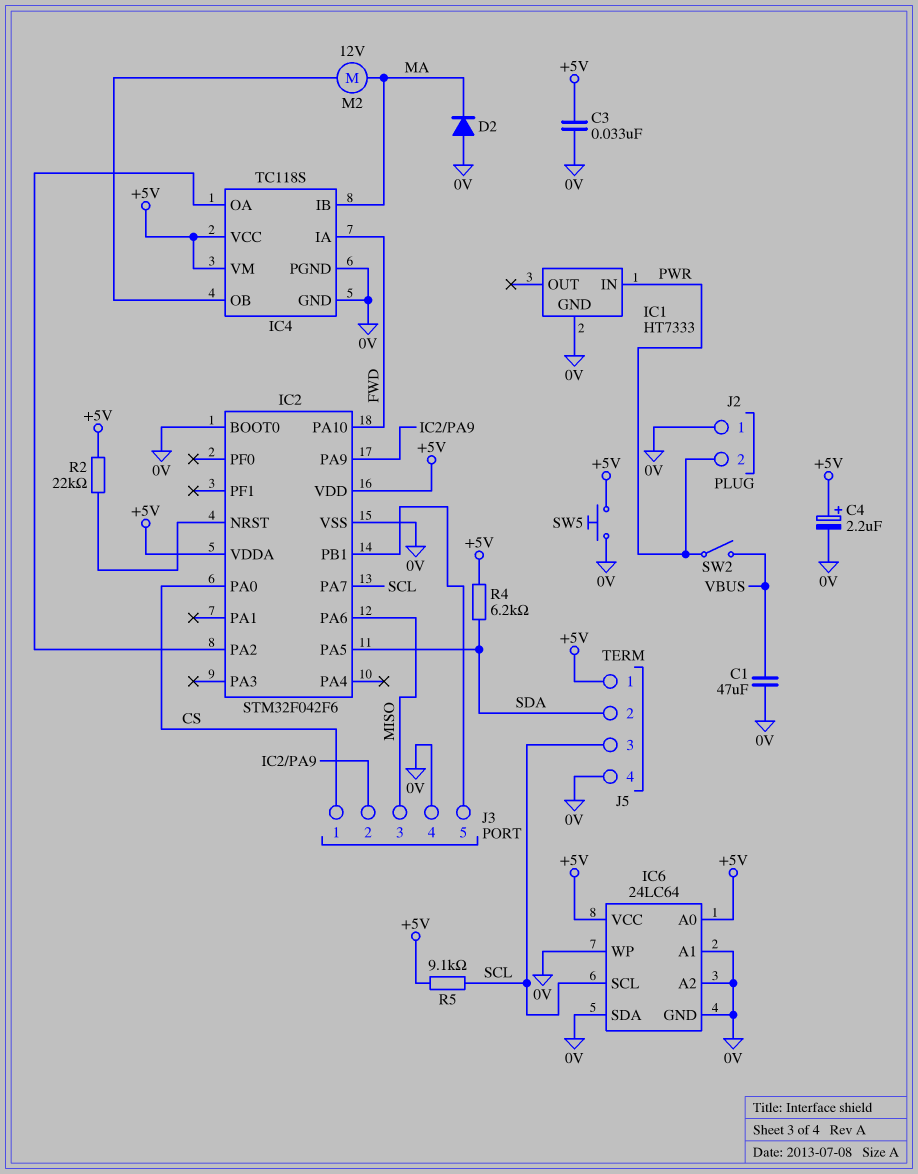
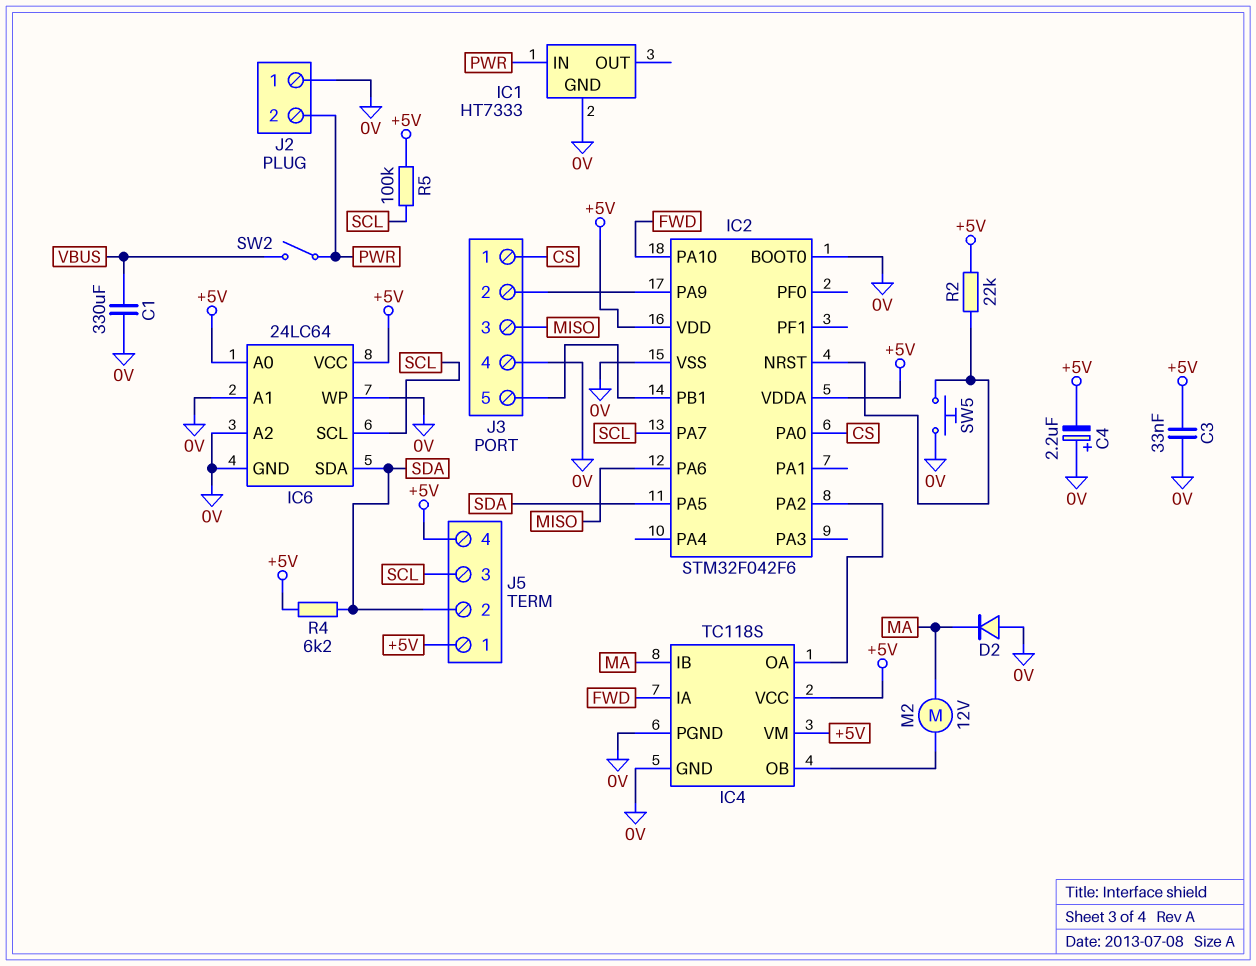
C1: 47uF (0V, VBUS) -> 330uF (0V, VBUS)
C4: 2.2uF (plus +5V, minus 0V) -> 2.2uF (plus 0V, minus +5V)
IC6 pin SDA: 0V -> SDA
J5 pin 4: 0V -> +5V
R5: 9.1k (+5V, SCL) -> 100k (+5V, SCL)
SW5: button (+5V, 0V) -> button (0V, IC2/NRST)

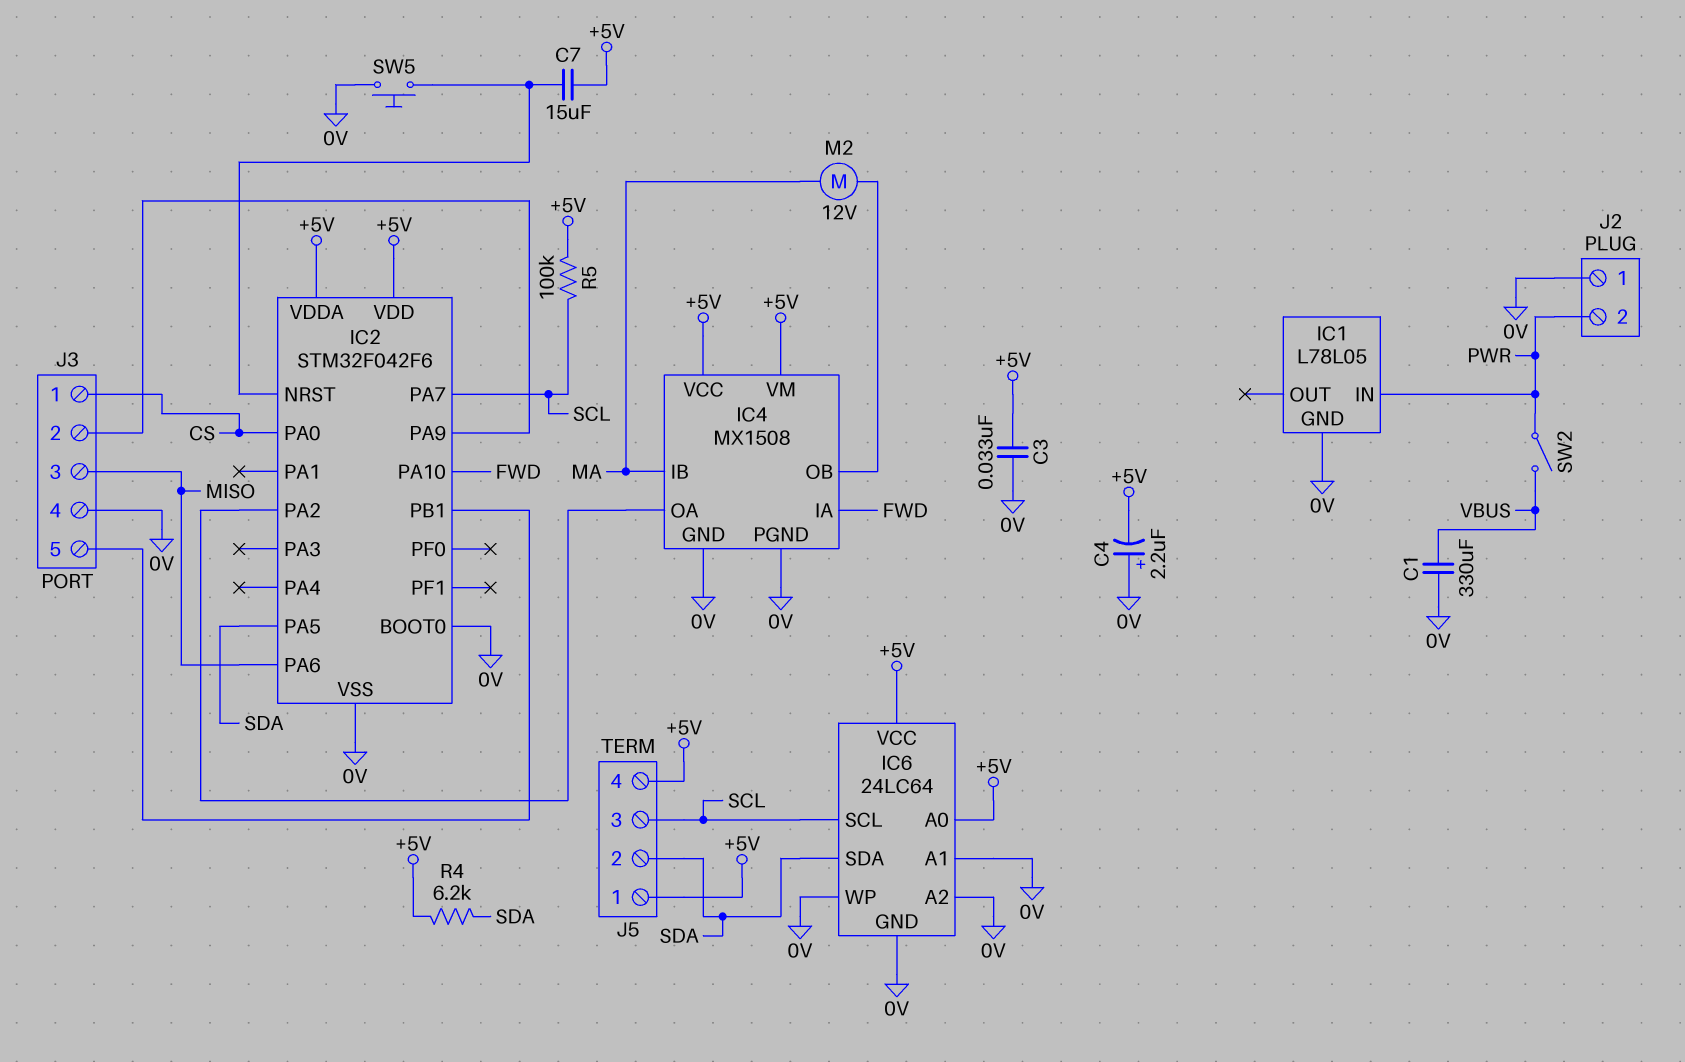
C7: none -> 15uF (+5V, IC2/NRST)
D2: diode (A 0V, K MA) -> none
IC1: HT7333 -> L78L05
IC4: TC118S -> MX1508
R2: 22k (+5V, IC2/NRST) -> none

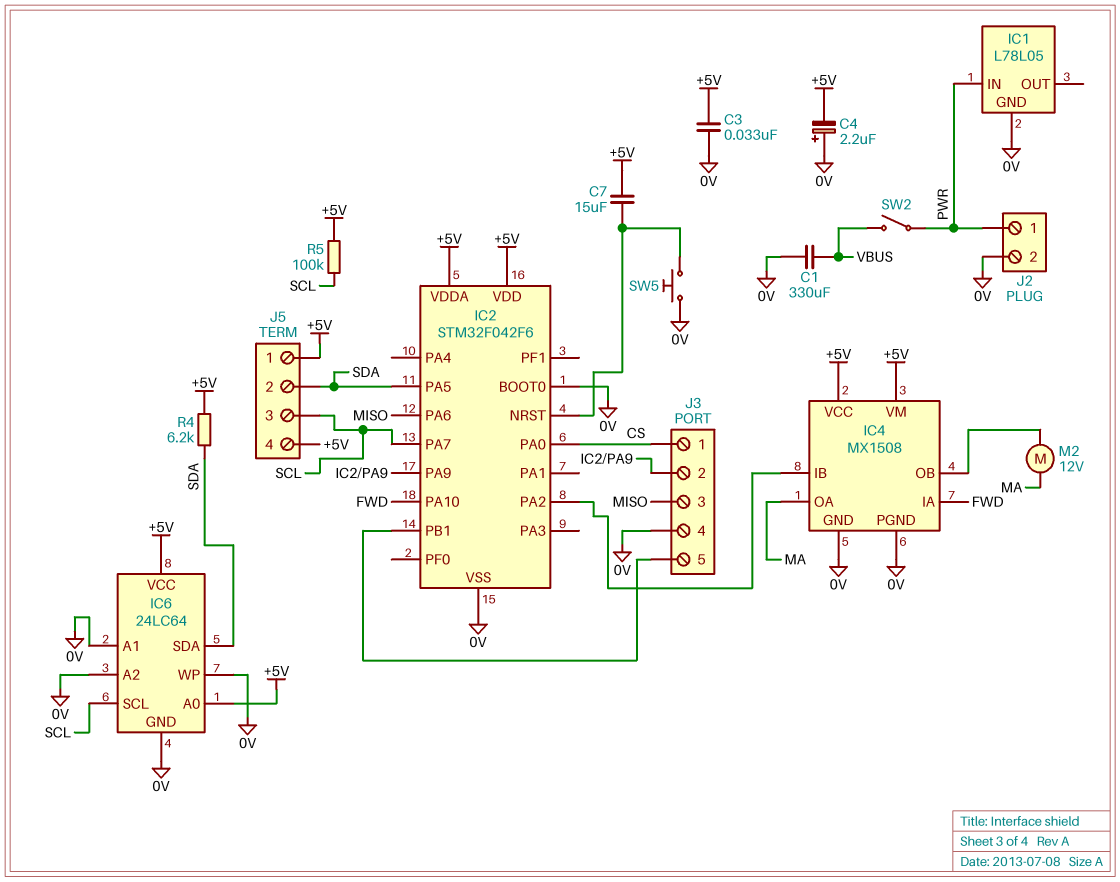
IC4 pin IB: MA -> IC2/PA2
IC4 pin OA: IC2/PA2 -> MA
J2 pin 1: 0V -> PWR
J2 pin 2: PWR -> 0V

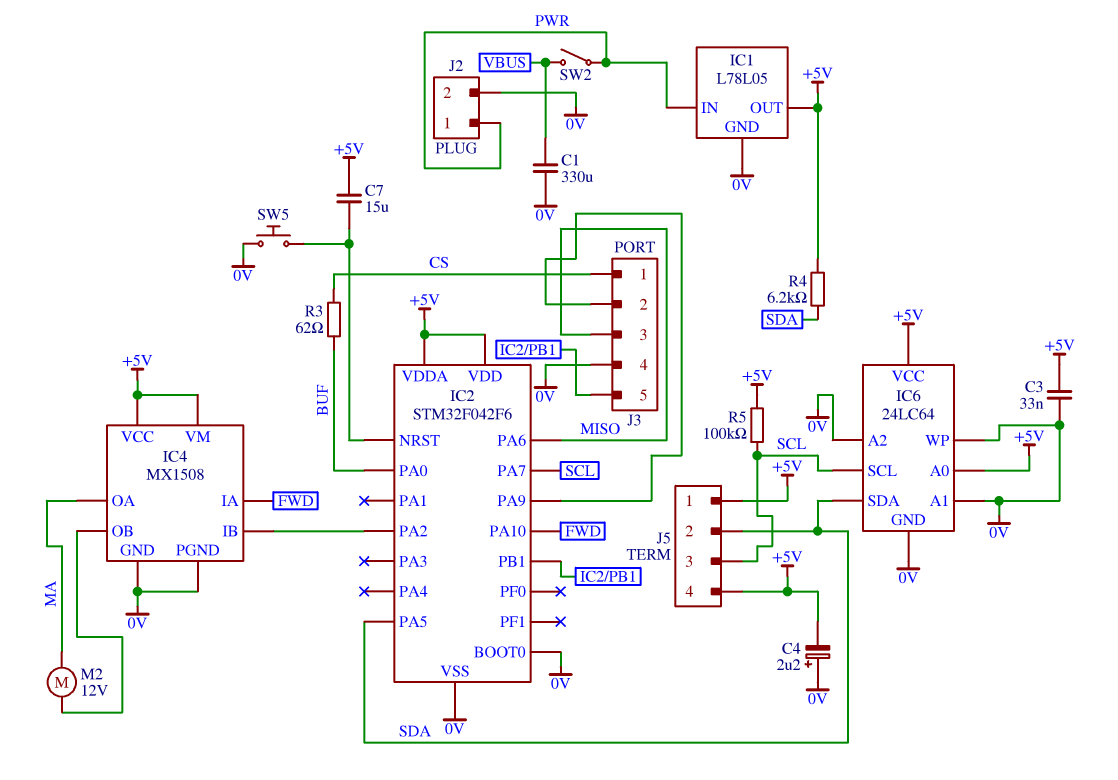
IC1 pin OUT: none -> +5V
IC2 pin PA0: CS -> BUF
R3: none -> 62 (BUF, CS)

